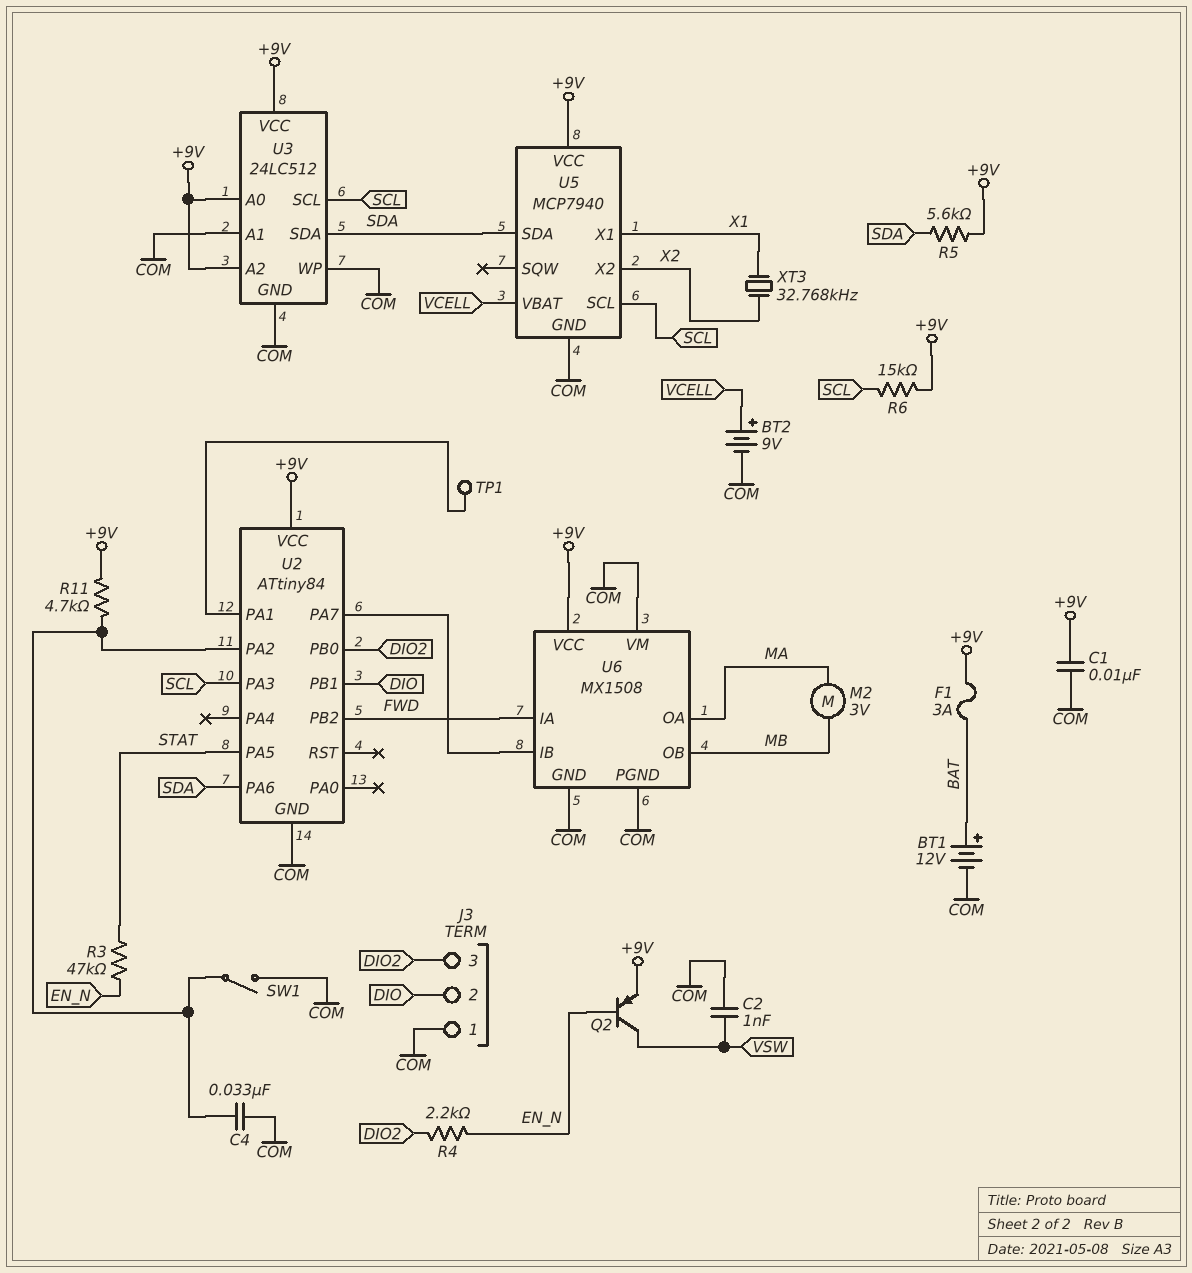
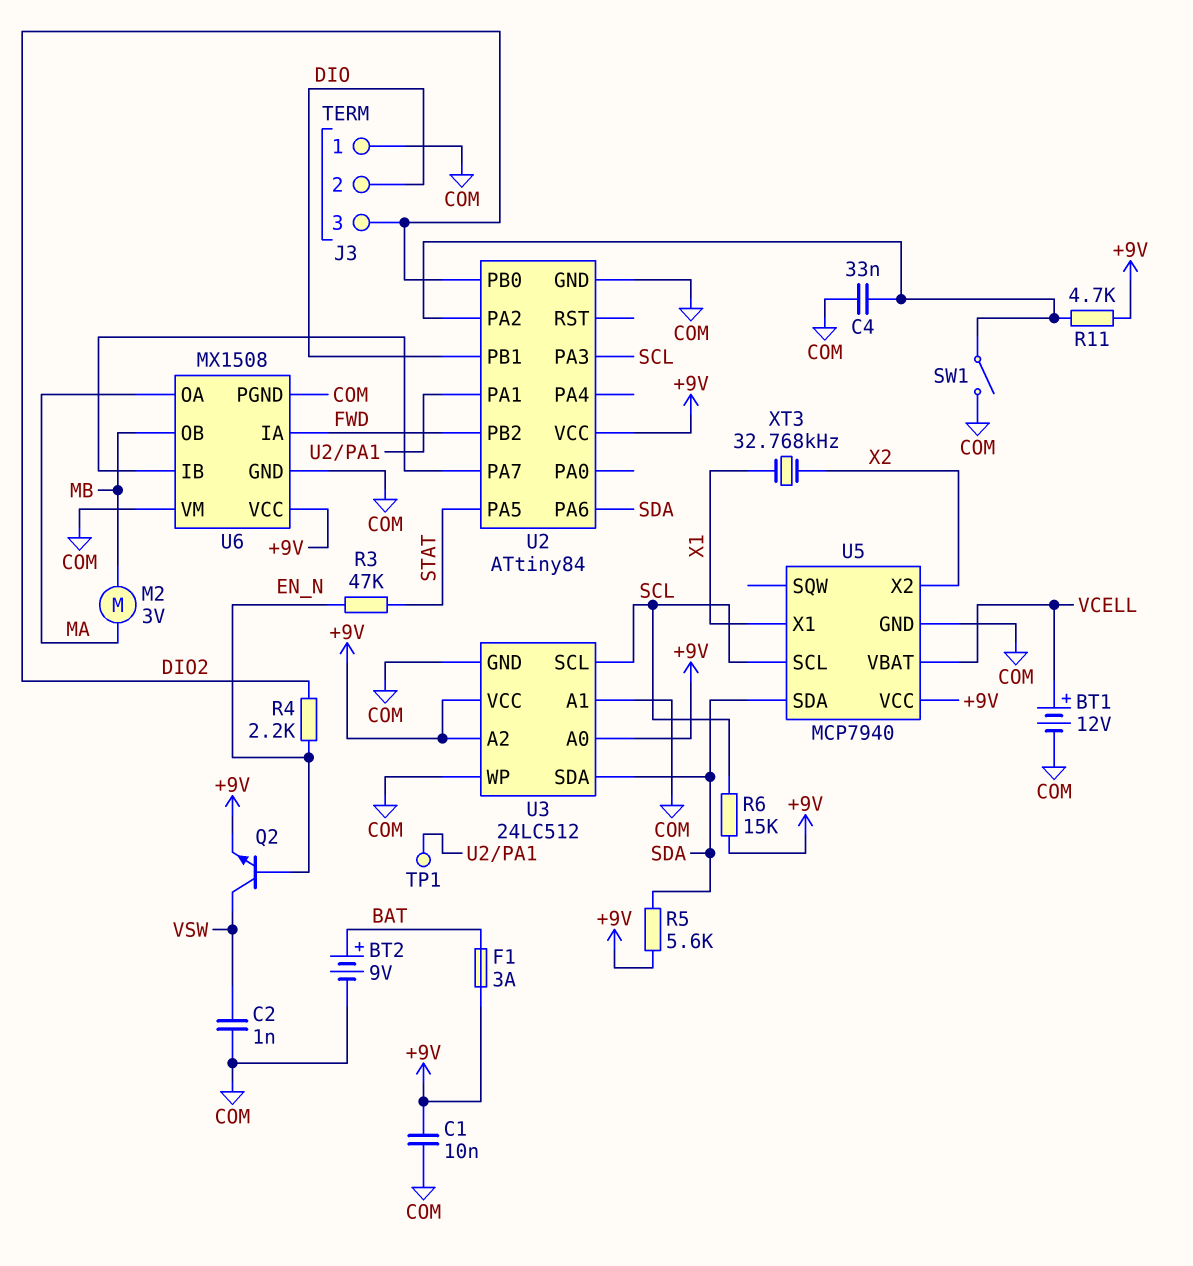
BT1: 12V (plus BAT, minus COM) -> 12V (plus VCELL, minus COM)
BT2: 9V (plus VCELL, minus COM) -> 9V (plus BAT, minus COM)
Q2: PNP (B EN_N, C VSW, E +9V) -> NPN (B EN_N, C VSW, E +9V)

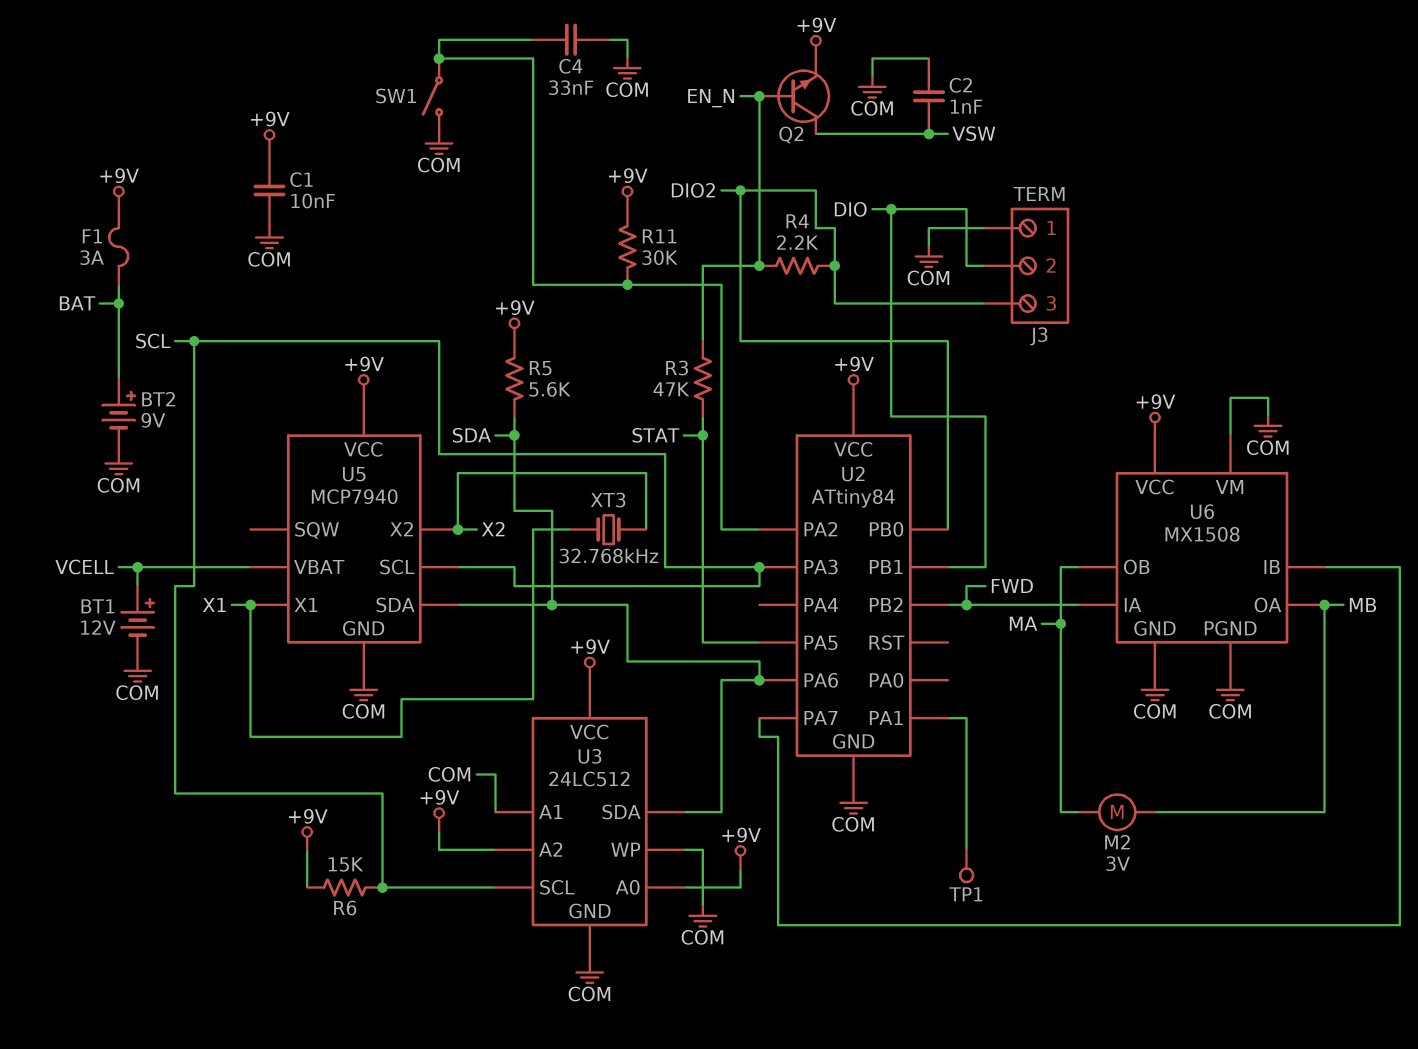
R11: 4.7k (+9V, U2/PA2) -> 30k (+9V, U2/PA2)
U6 pin OA: MA -> MB
U6 pin OB: MB -> MA

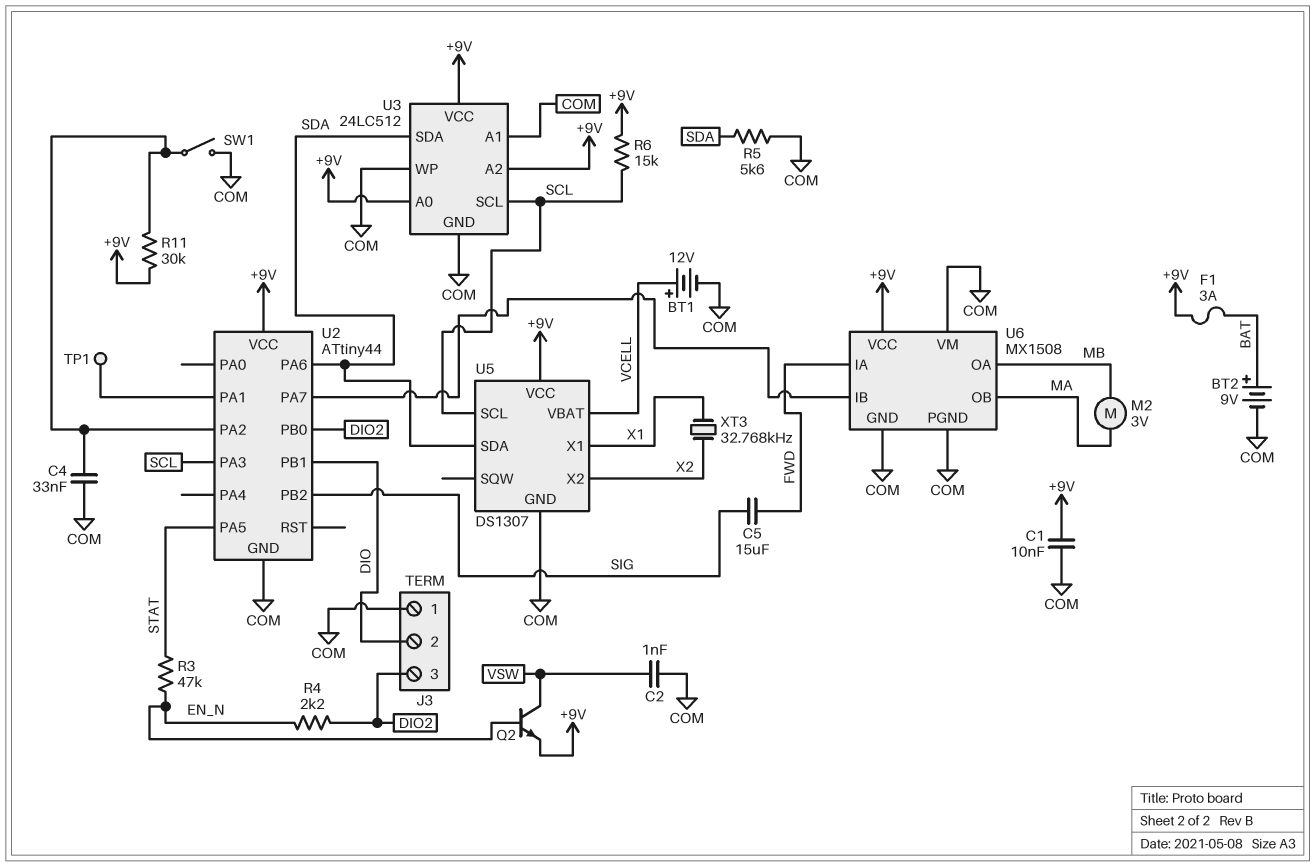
C5: none -> 15uF (FWD, SIG)
R5: 5.6k (+9V, SDA) -> 5.6k (COM, SDA)
U2: ATtiny84 -> ATtiny44
U2 pin PB2: FWD -> SIG
U5: MCP7940 -> DS1307

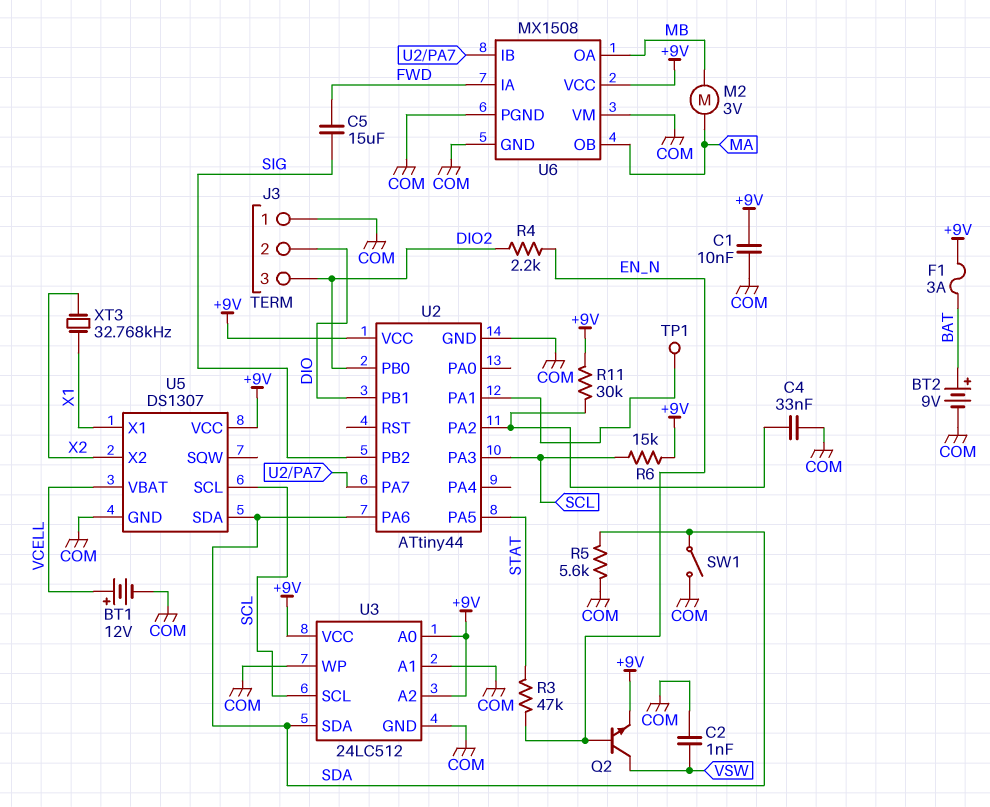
SW1: switch (COM, U2/PA2) -> switch (COM, SDA)

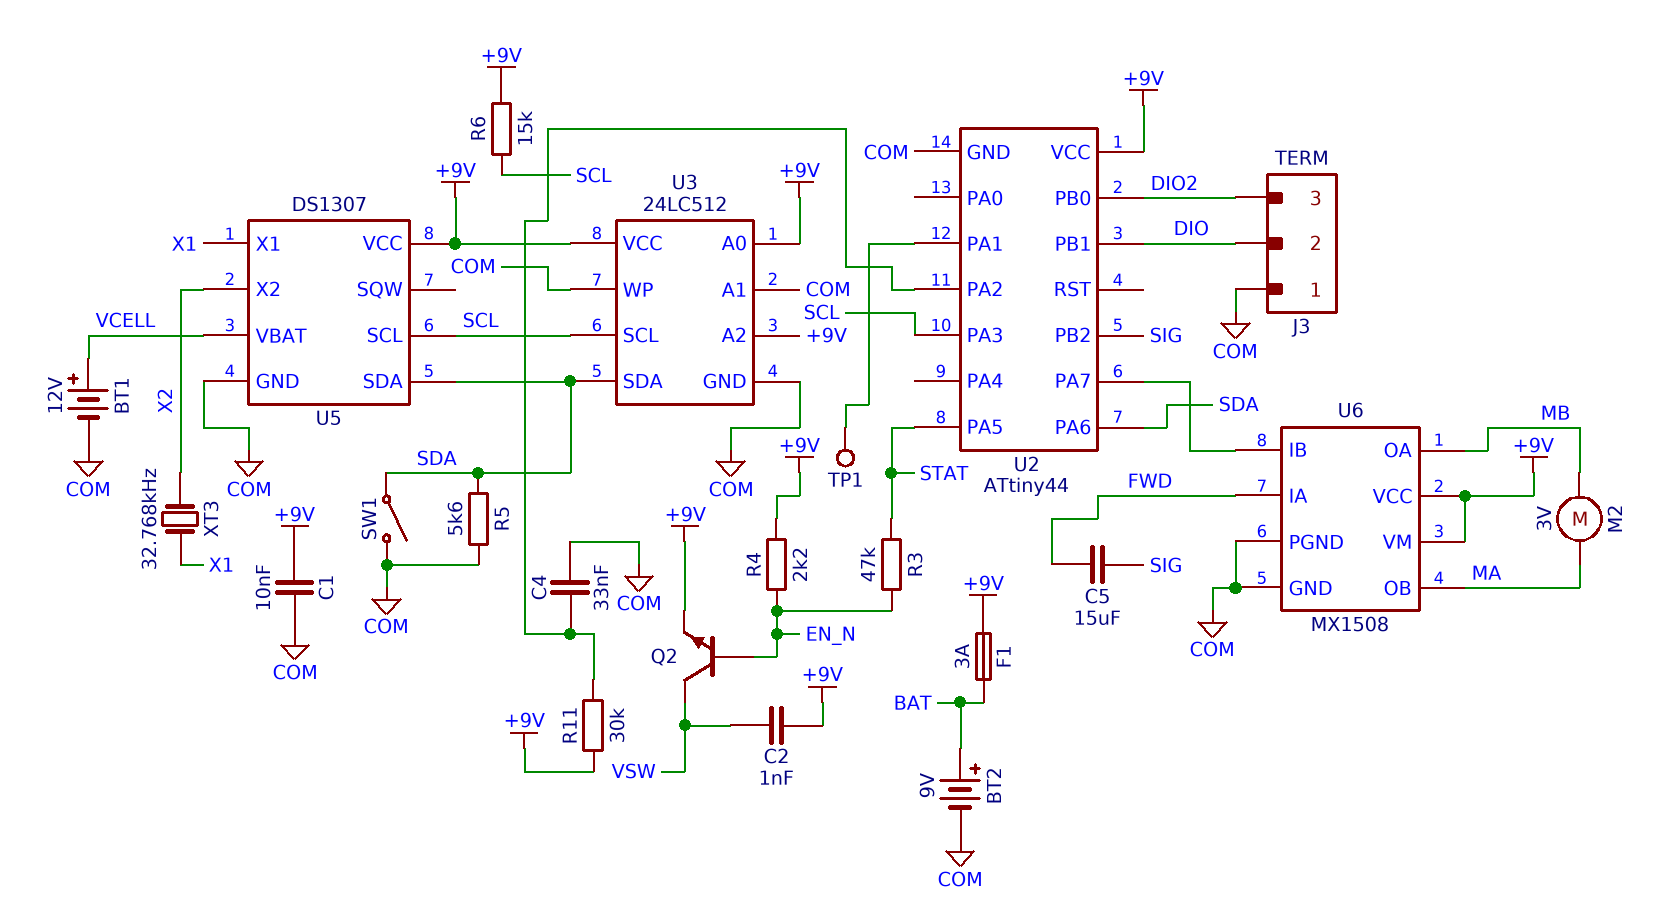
C2: 1nF (COM, VSW) -> 1nF (+9V, VSW)
R4: 2.2k (DIO2, EN_N) -> 2.2k (+9V, EN_N)
U6 pin VM: COM -> +9V

